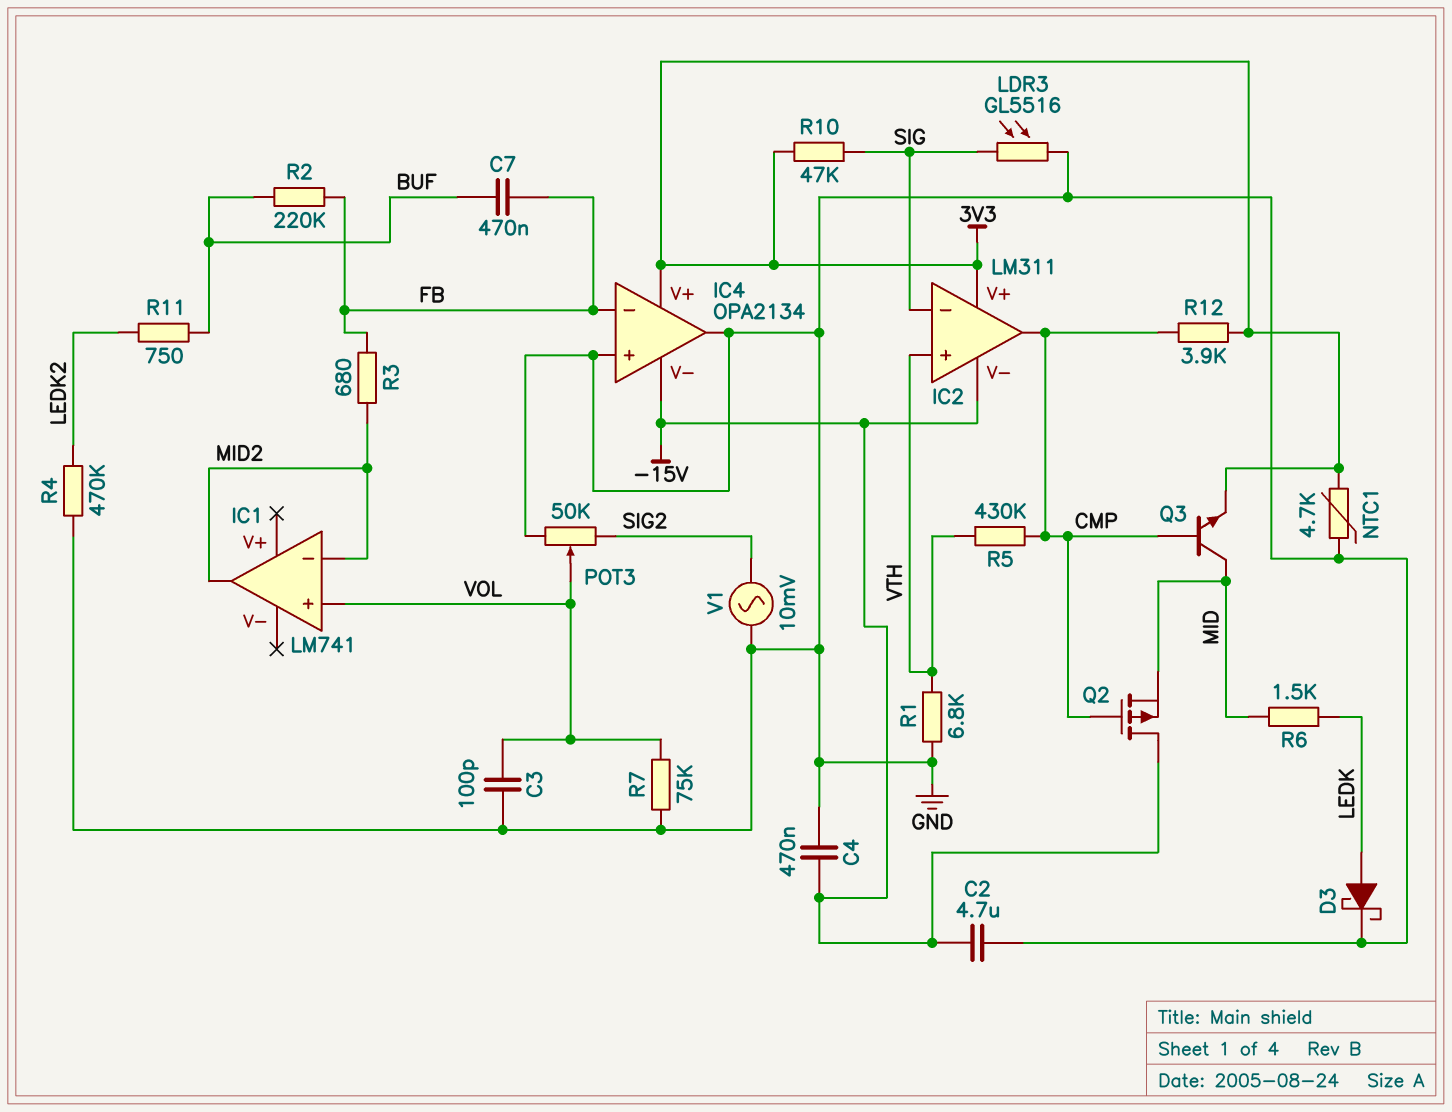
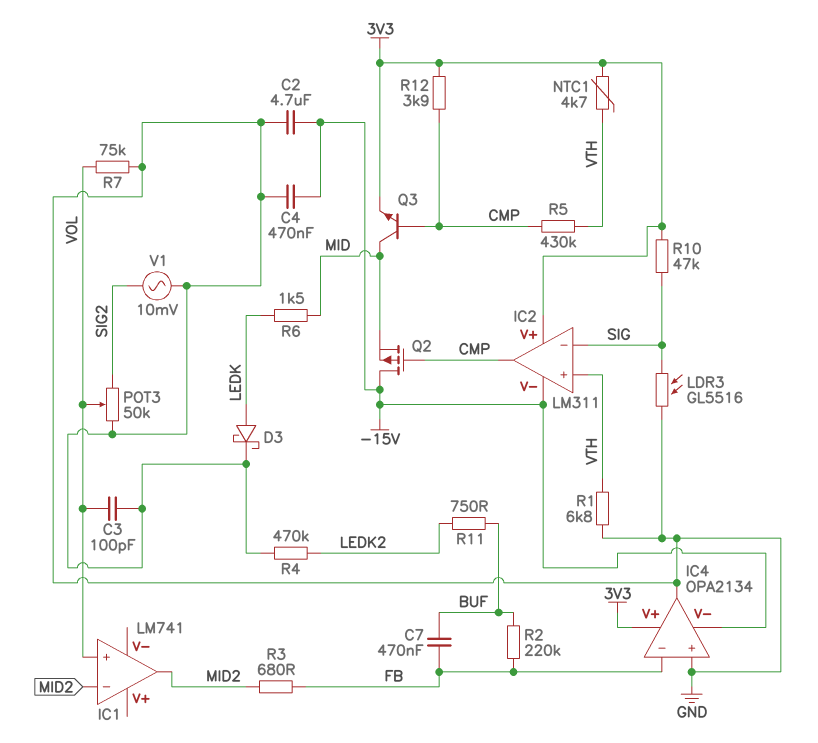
NTC1: 4.7k (3V3, GND) -> 4.7k (3V3, VTH)

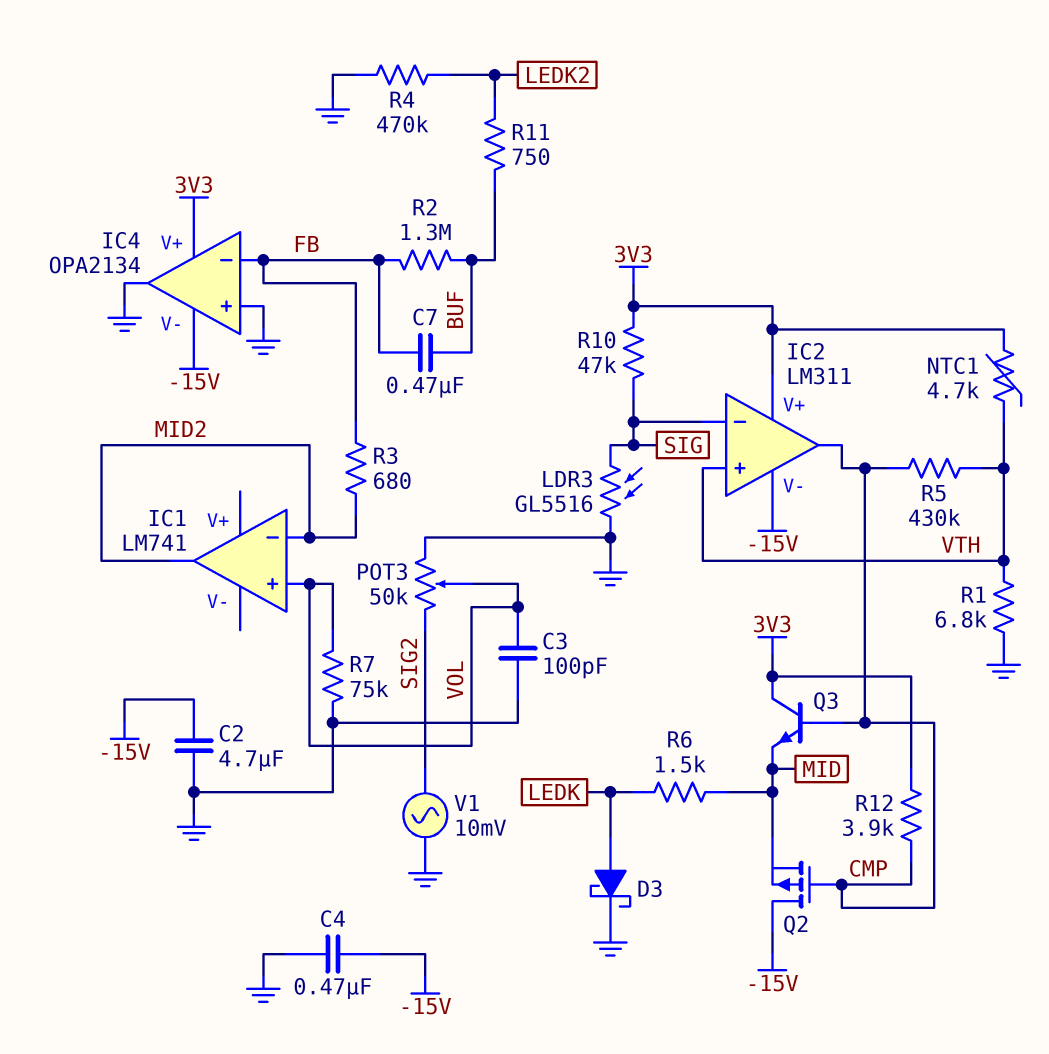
Q3: NPN (B CMP, C MID, E 3V3) -> NPN (B CMP, C 3V3, E MID)
R2: 220k (BUF, FB) -> 1.3M (BUF, FB)

